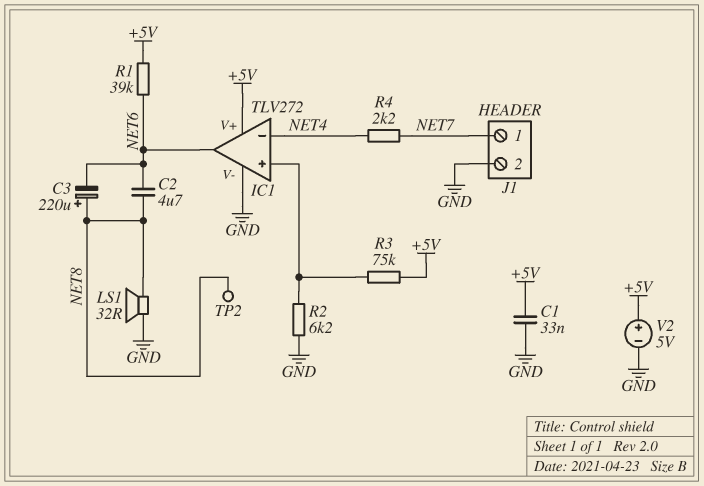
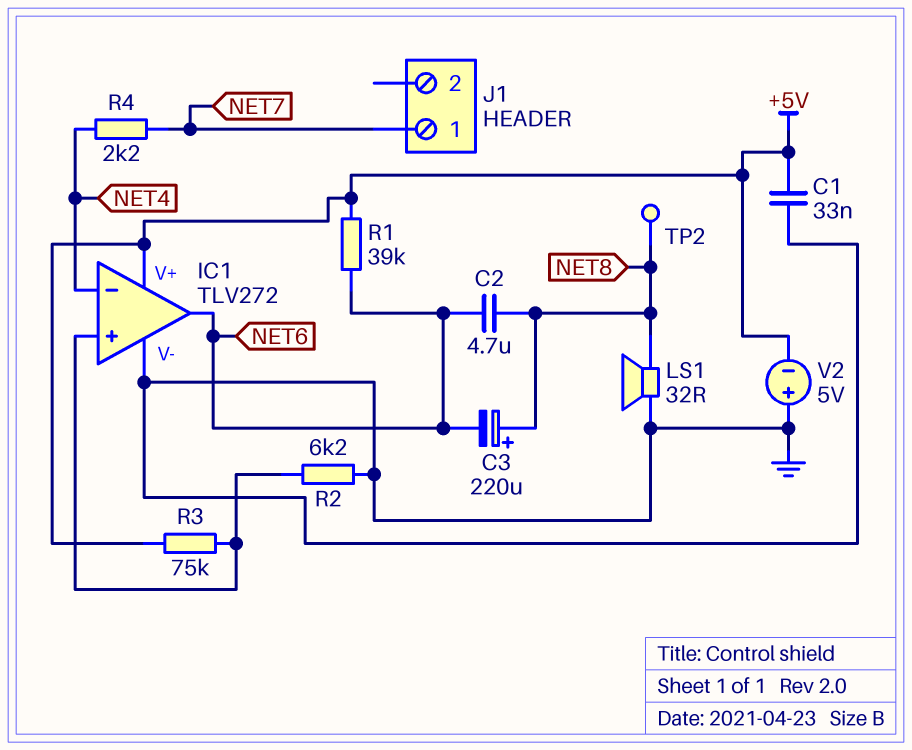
J1 pin 2: GND -> none
V2: 5V (plus +5V, minus GND) -> 5V (plus GND, minus +5V)

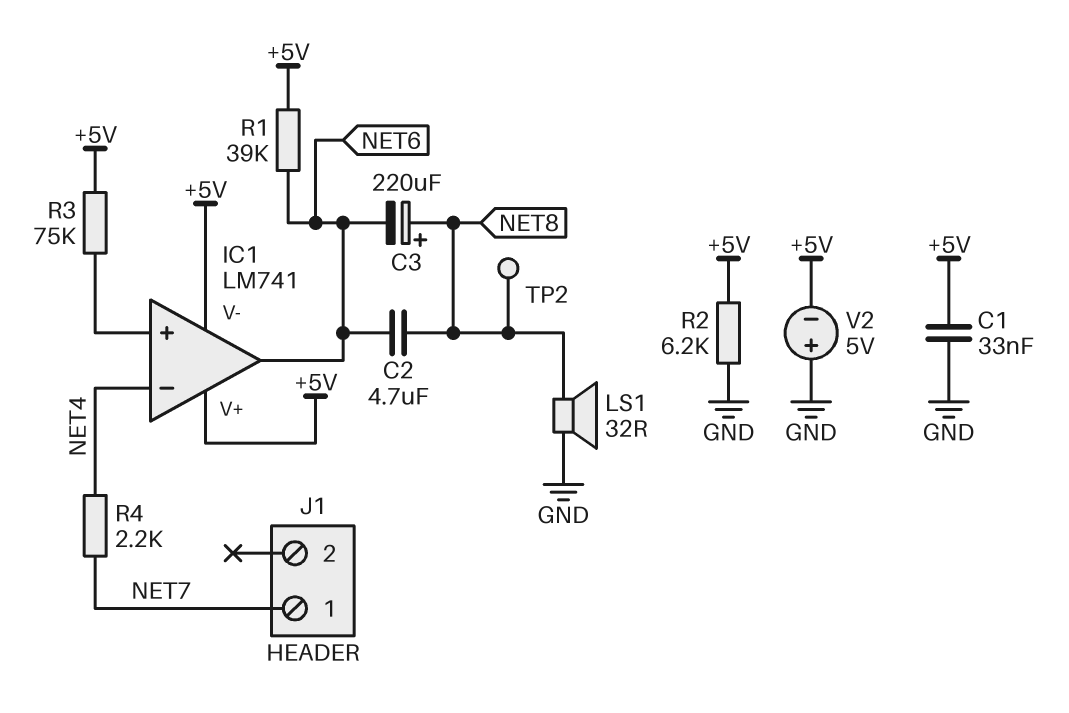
IC1: TLV272 -> LM741
IC1 pin V-: GND -> +5V
R2: 6.2k (GND, IC1/in+) -> 6.2k (+5V, GND)

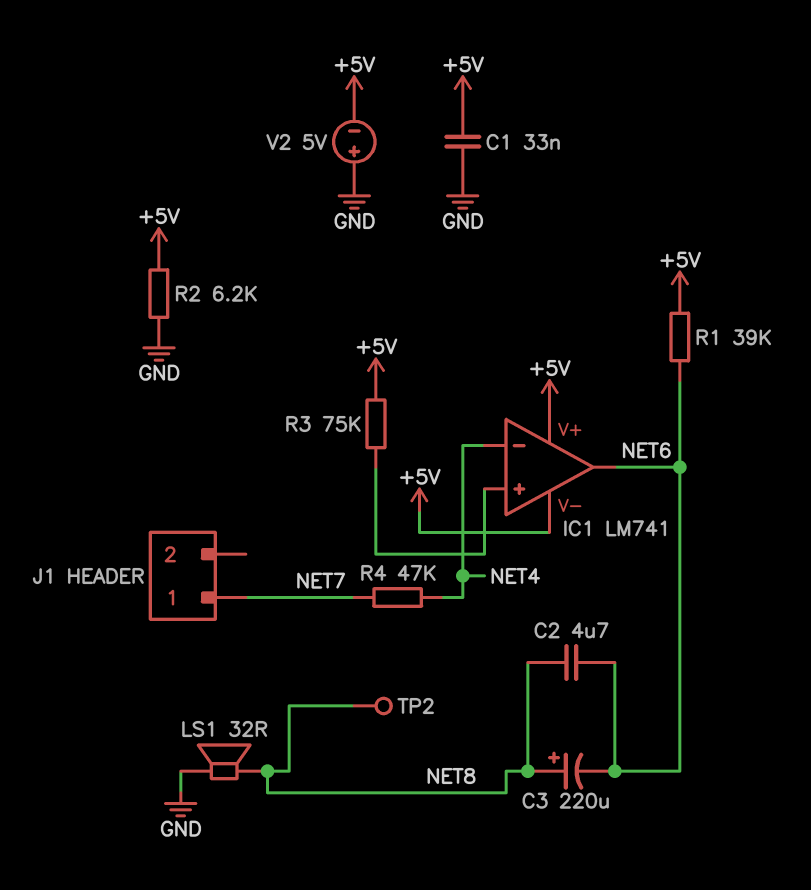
R4: 2.2k (NET4, NET7) -> 47k (NET4, NET7)

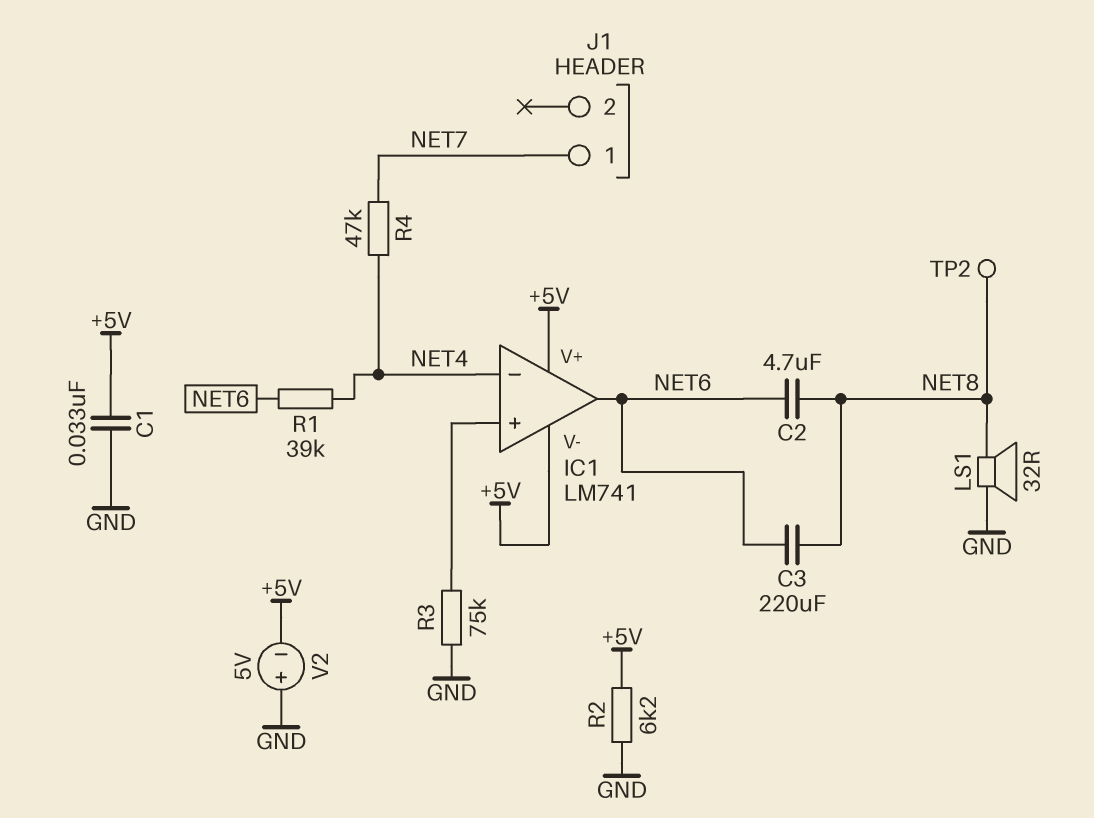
C3: 220uF (plus NET8, minus NET6) -> 220uF (NET6, NET8)
R1: 39k (+5V, NET6) -> 39k (NET4, NET6)
R3: 75k (+5V, IC1/in+) -> 75k (GND, IC1/in+)

